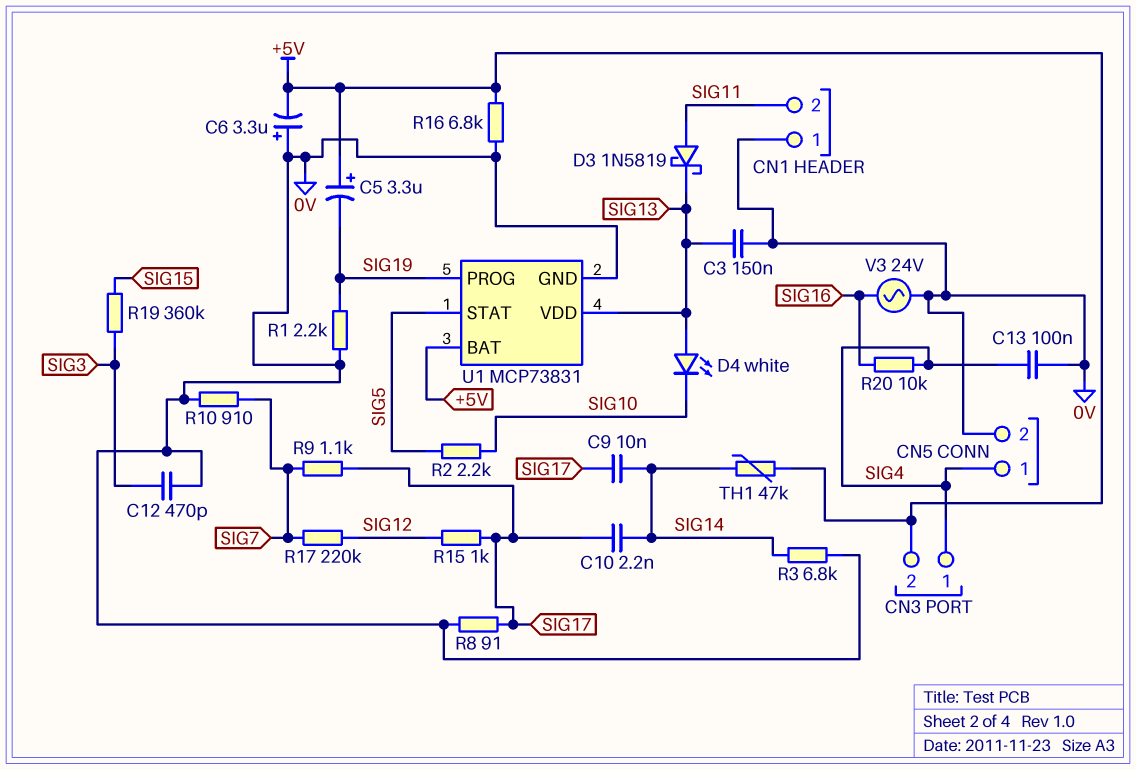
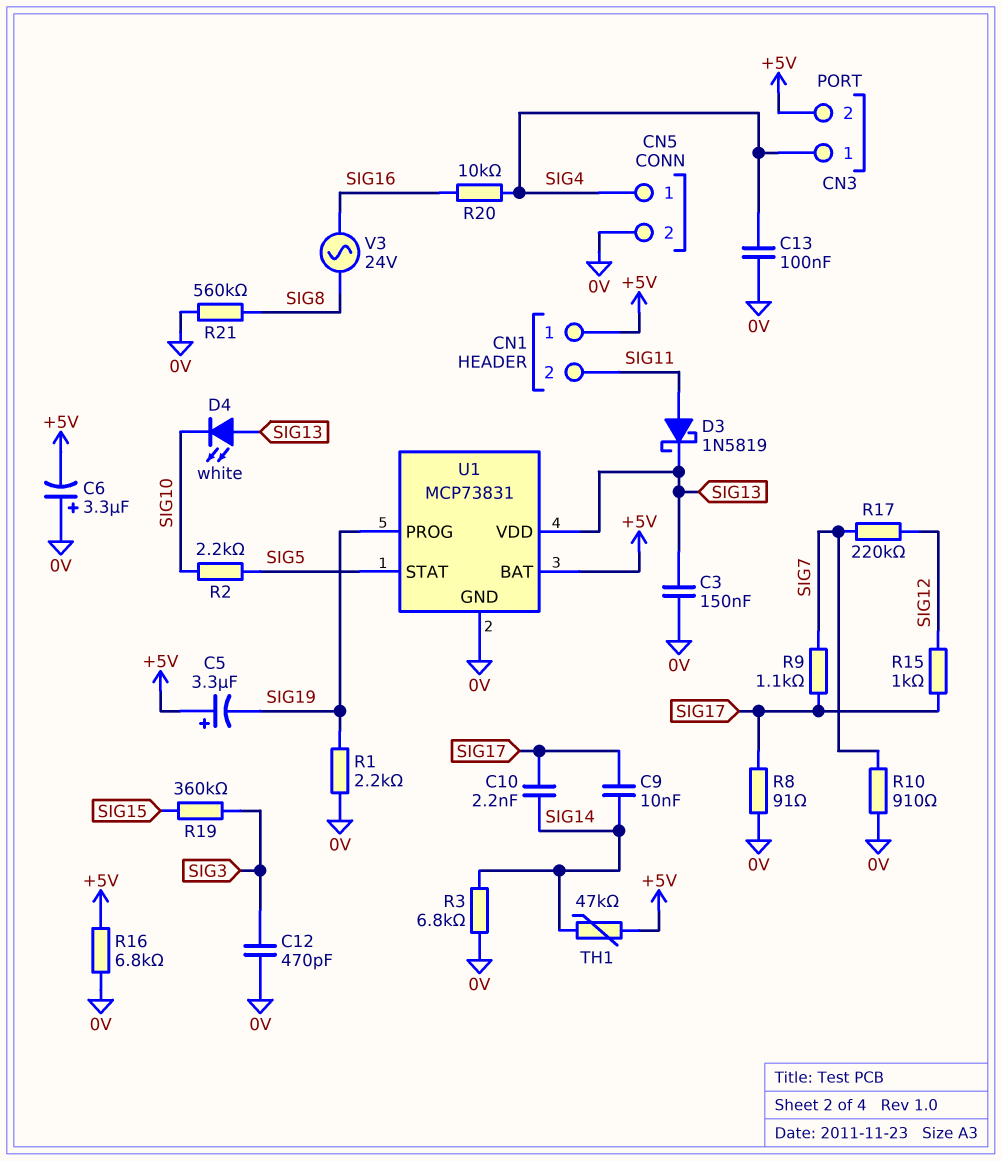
CN1 pin 1: 0V -> +5V
R21: none -> 560k (0V, SIG8)
V3: AC 24V (0V, SIG16) -> AC 24V (SIG8, SIG16)

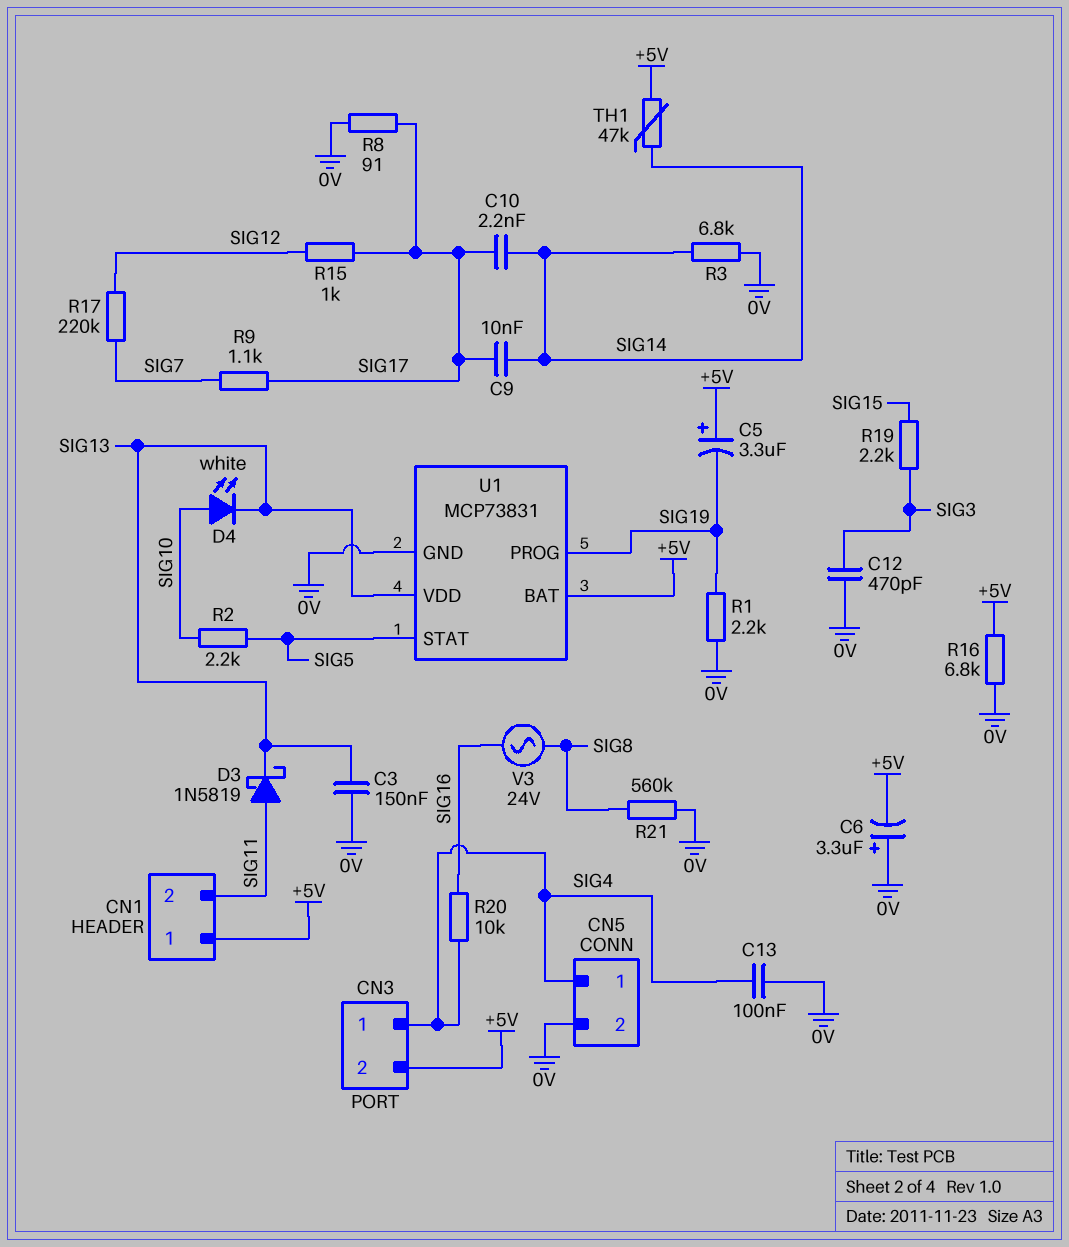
D4: LED white (A SIG13, K SIG10) -> LED white (A SIG10, K SIG13)
R10: 910 (0V, SIG7) -> none
R19: 360k (SIG3, SIG15) -> 2.2k (SIG3, SIG15)

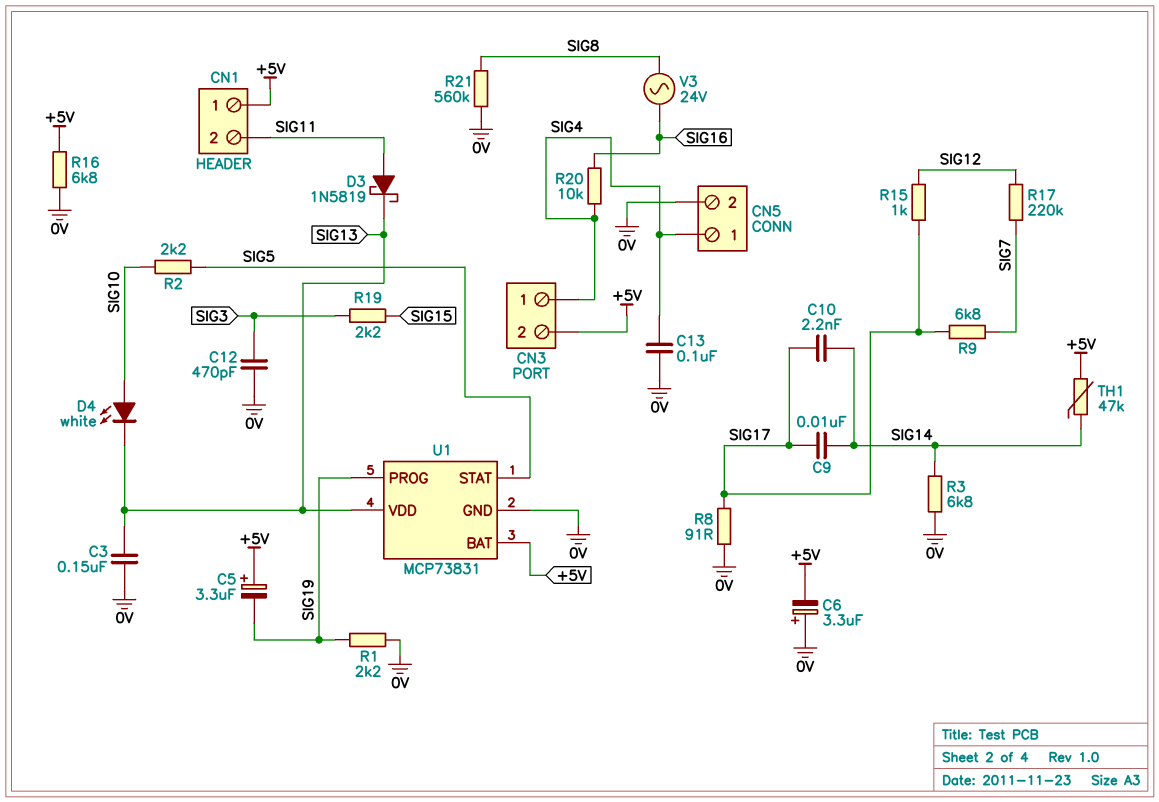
R9: 1.1k (SIG7, SIG17) -> 6.8k (SIG7, SIG17)

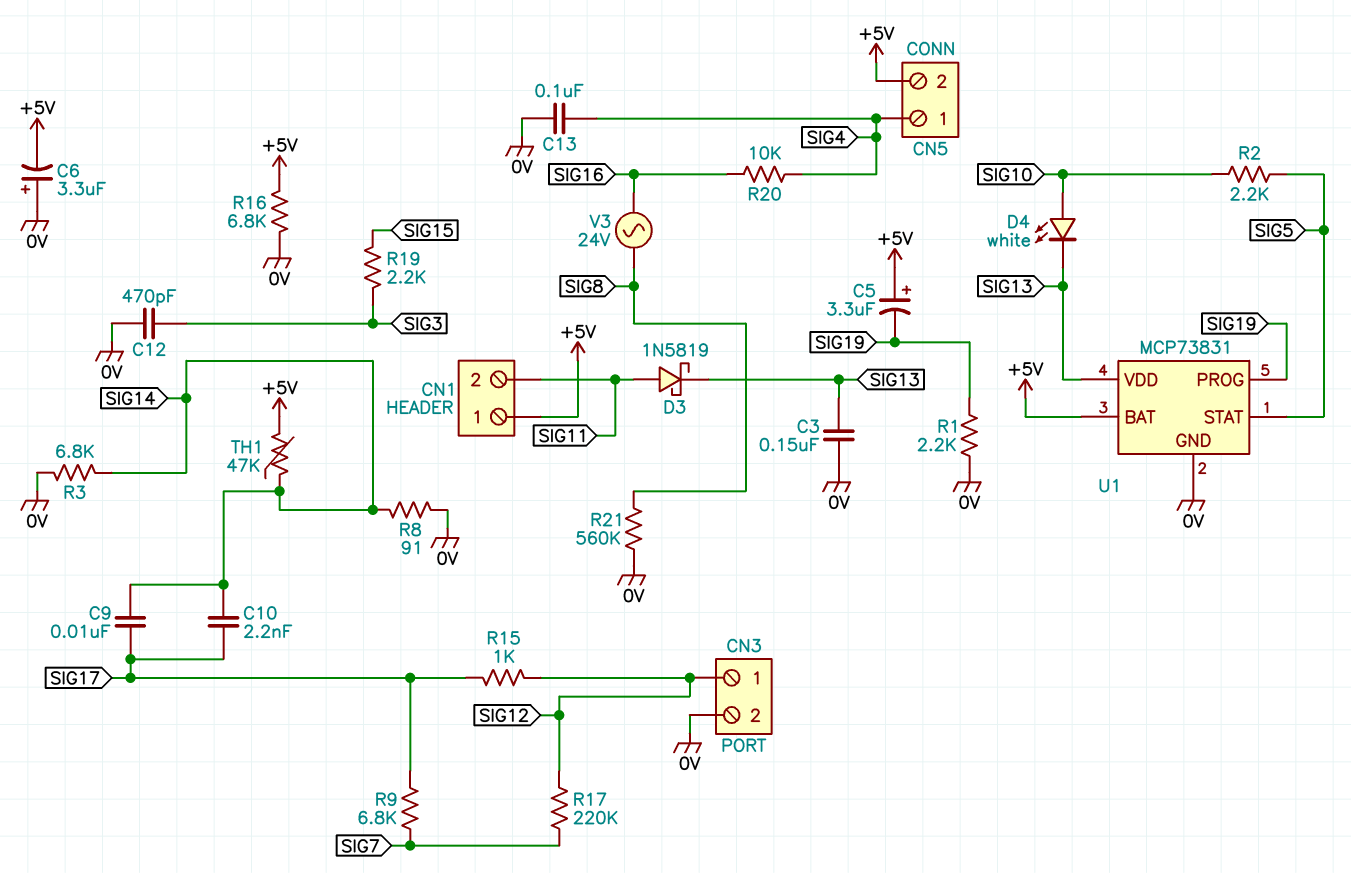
CN3 pin 1: SIG4 -> SIG12
CN3 pin 2: +5V -> 0V
CN5 pin 2: 0V -> +5V
R8: 91 (0V, SIG17) -> 91 (0V, SIG14)

